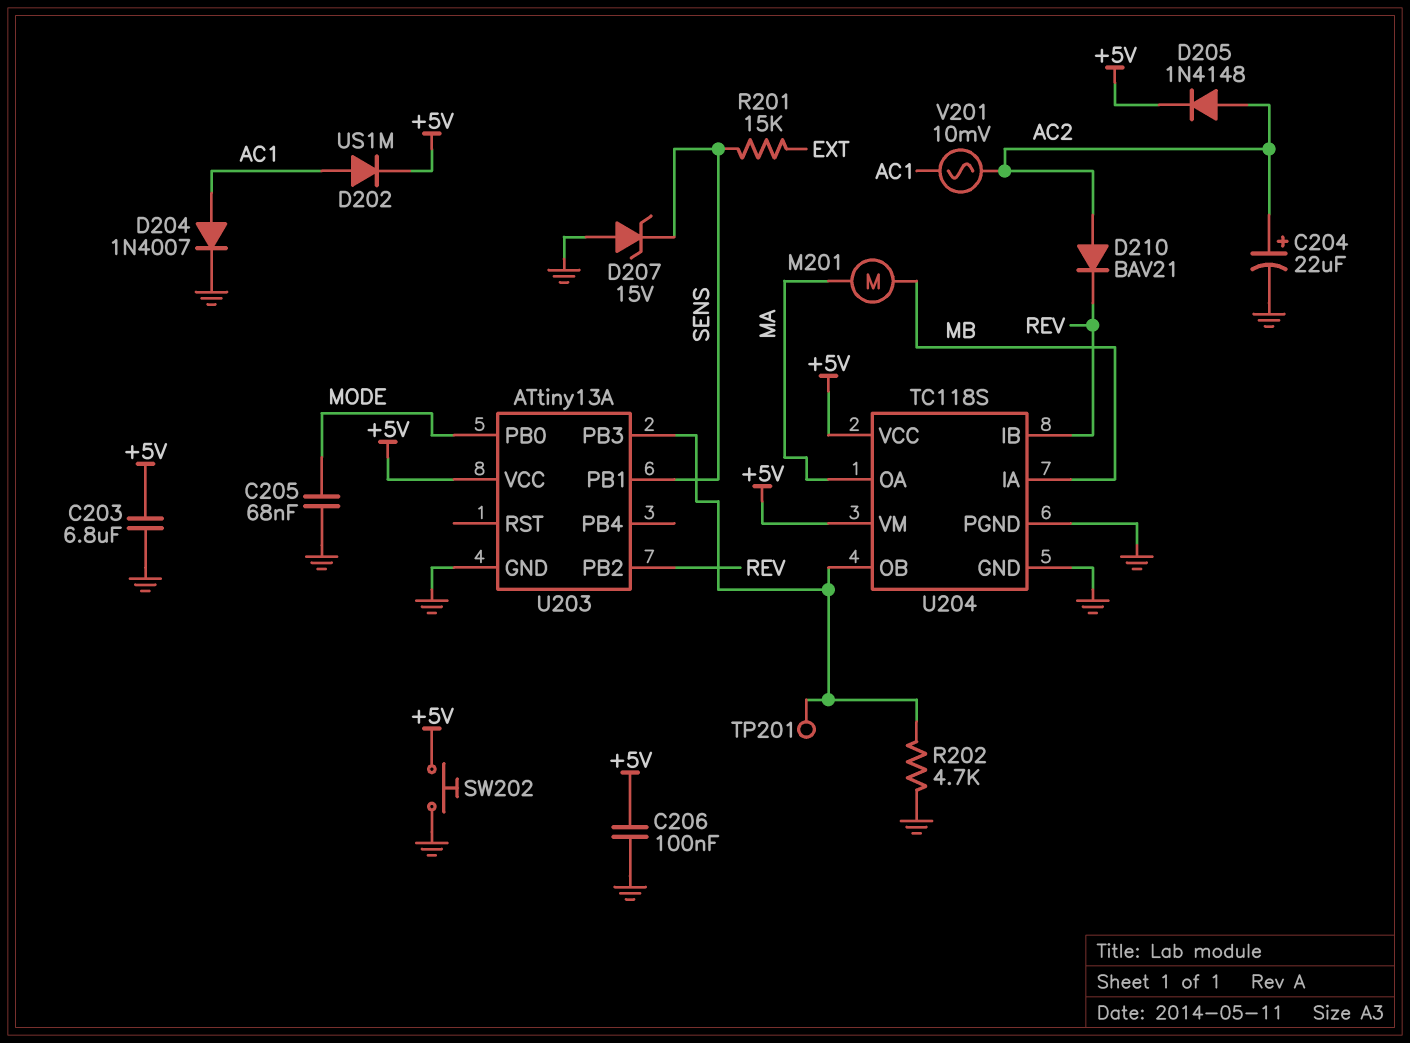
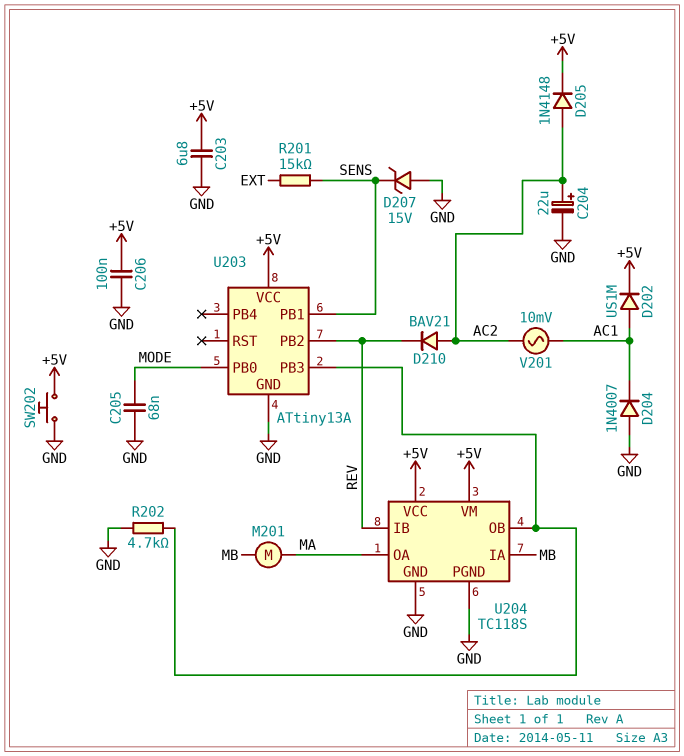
D204: diode 1N4007 (A AC1, K GND) -> diode 1N4007 (A GND, K AC1)
TP201: test point (U203/PB3) -> none

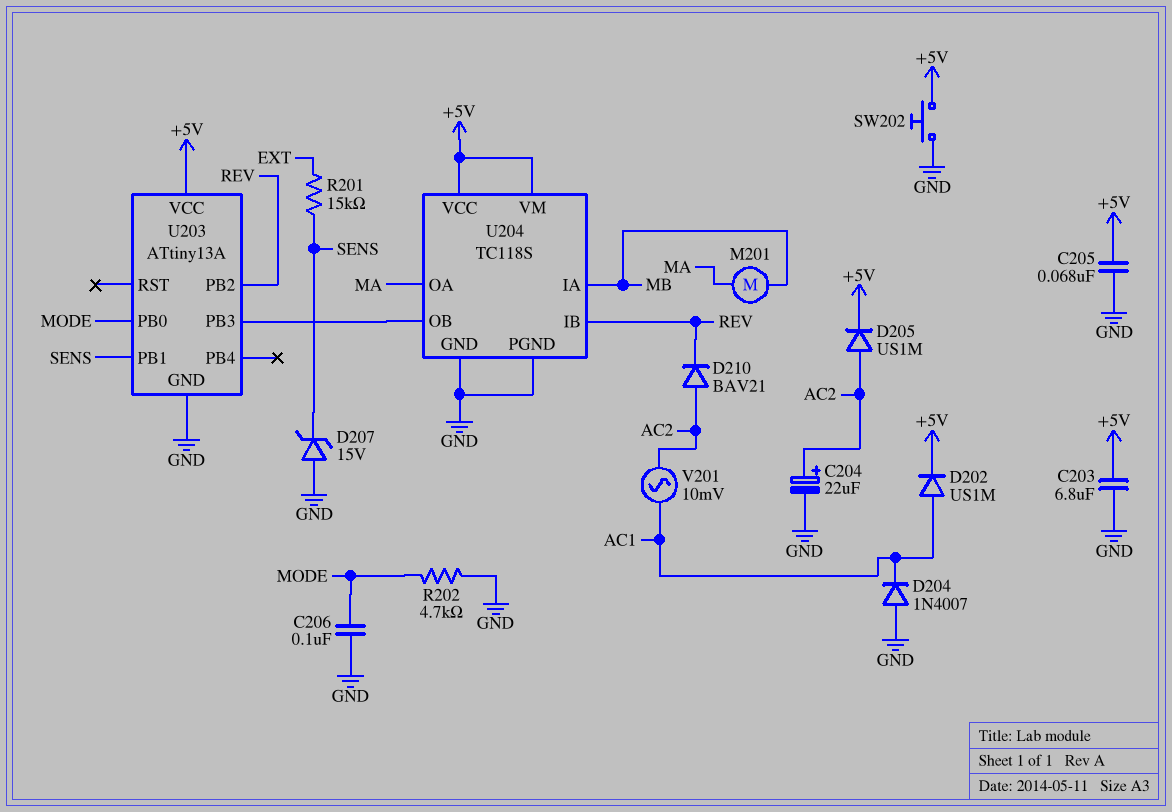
C205: 68nF (GND, MODE) -> 68nF (+5V, GND)
C206: 100nF (+5V, GND) -> 100nF (GND, MODE)
D205: diode 1N4148 (A AC2, K +5V) -> diode US1M (A AC2, K +5V)
R202: 4.7k (GND, U203/PB3) -> 4.7k (GND, MODE)

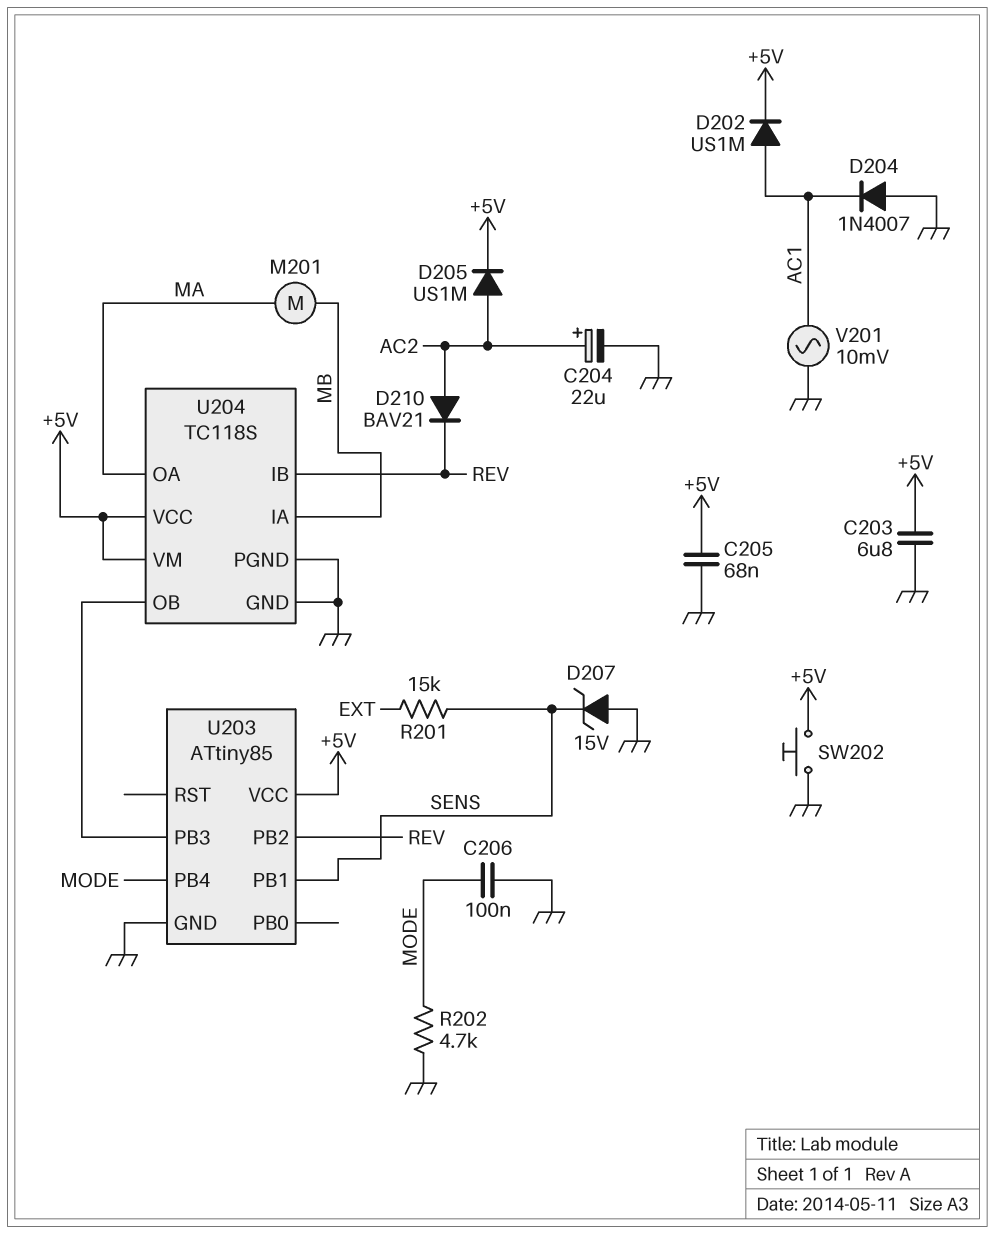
U203: ATtiny13A -> ATtiny85
U203 pin PB0: MODE -> none
U203 pin PB4: none -> MODE
V201: AC 10mV (AC1, AC2) -> AC 10mV (AC1, GND)

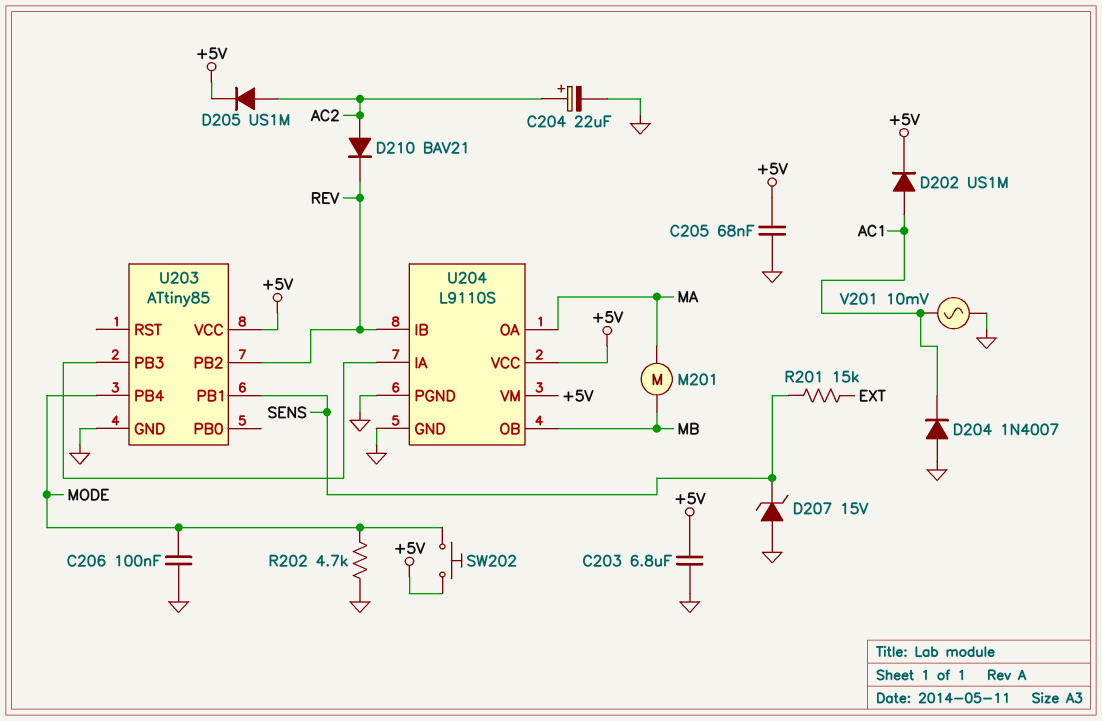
SW202: button (+5V, GND) -> button (+5V, MODE)
U204: TC118S -> L9110S
U204 pin IA: MB -> U203/PB3
U204 pin OB: U203/PB3 -> MB

